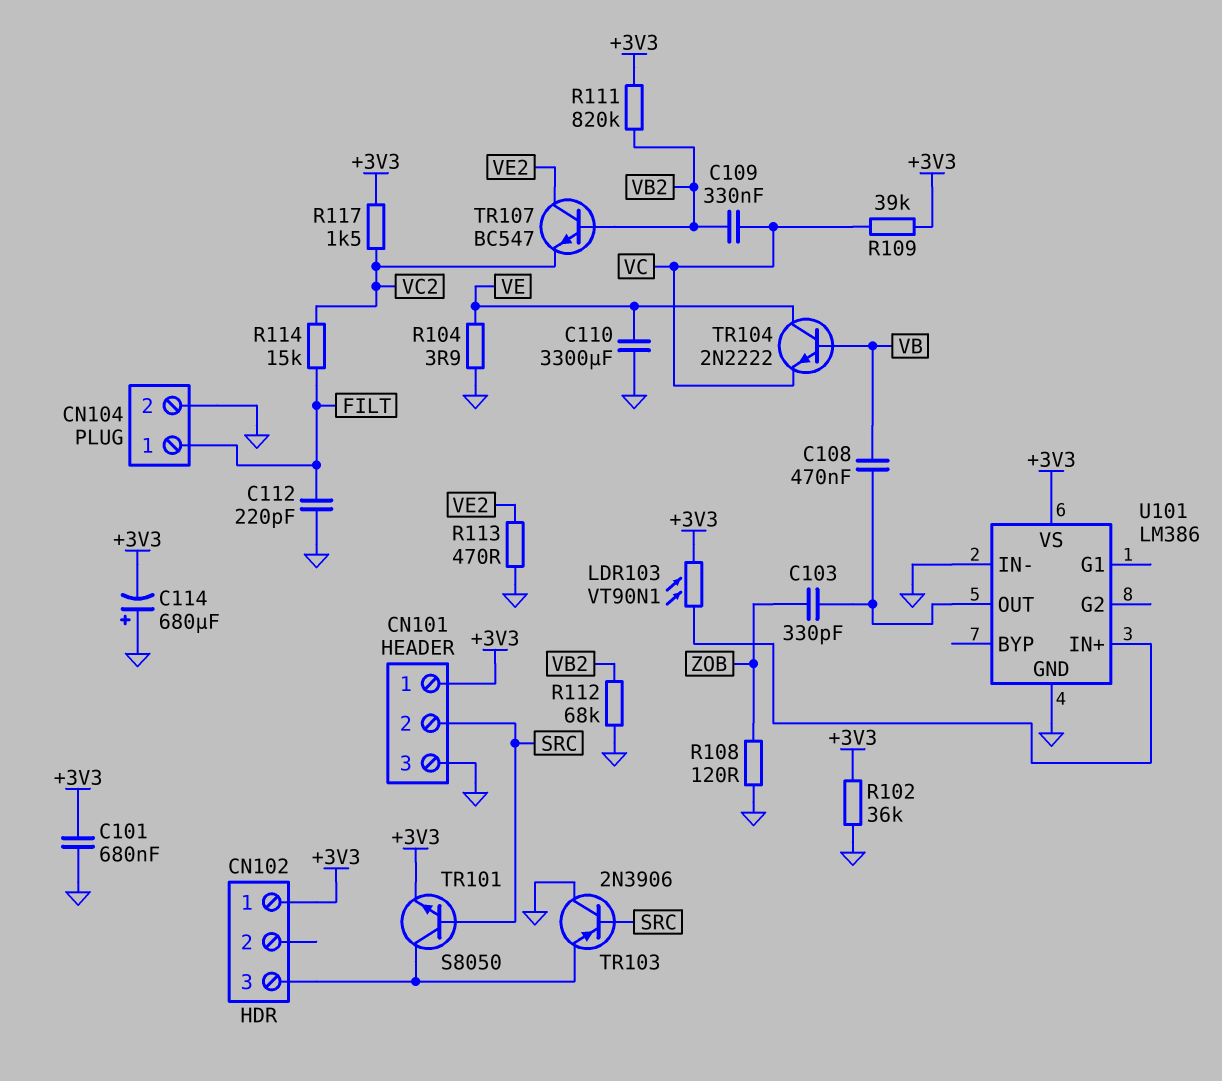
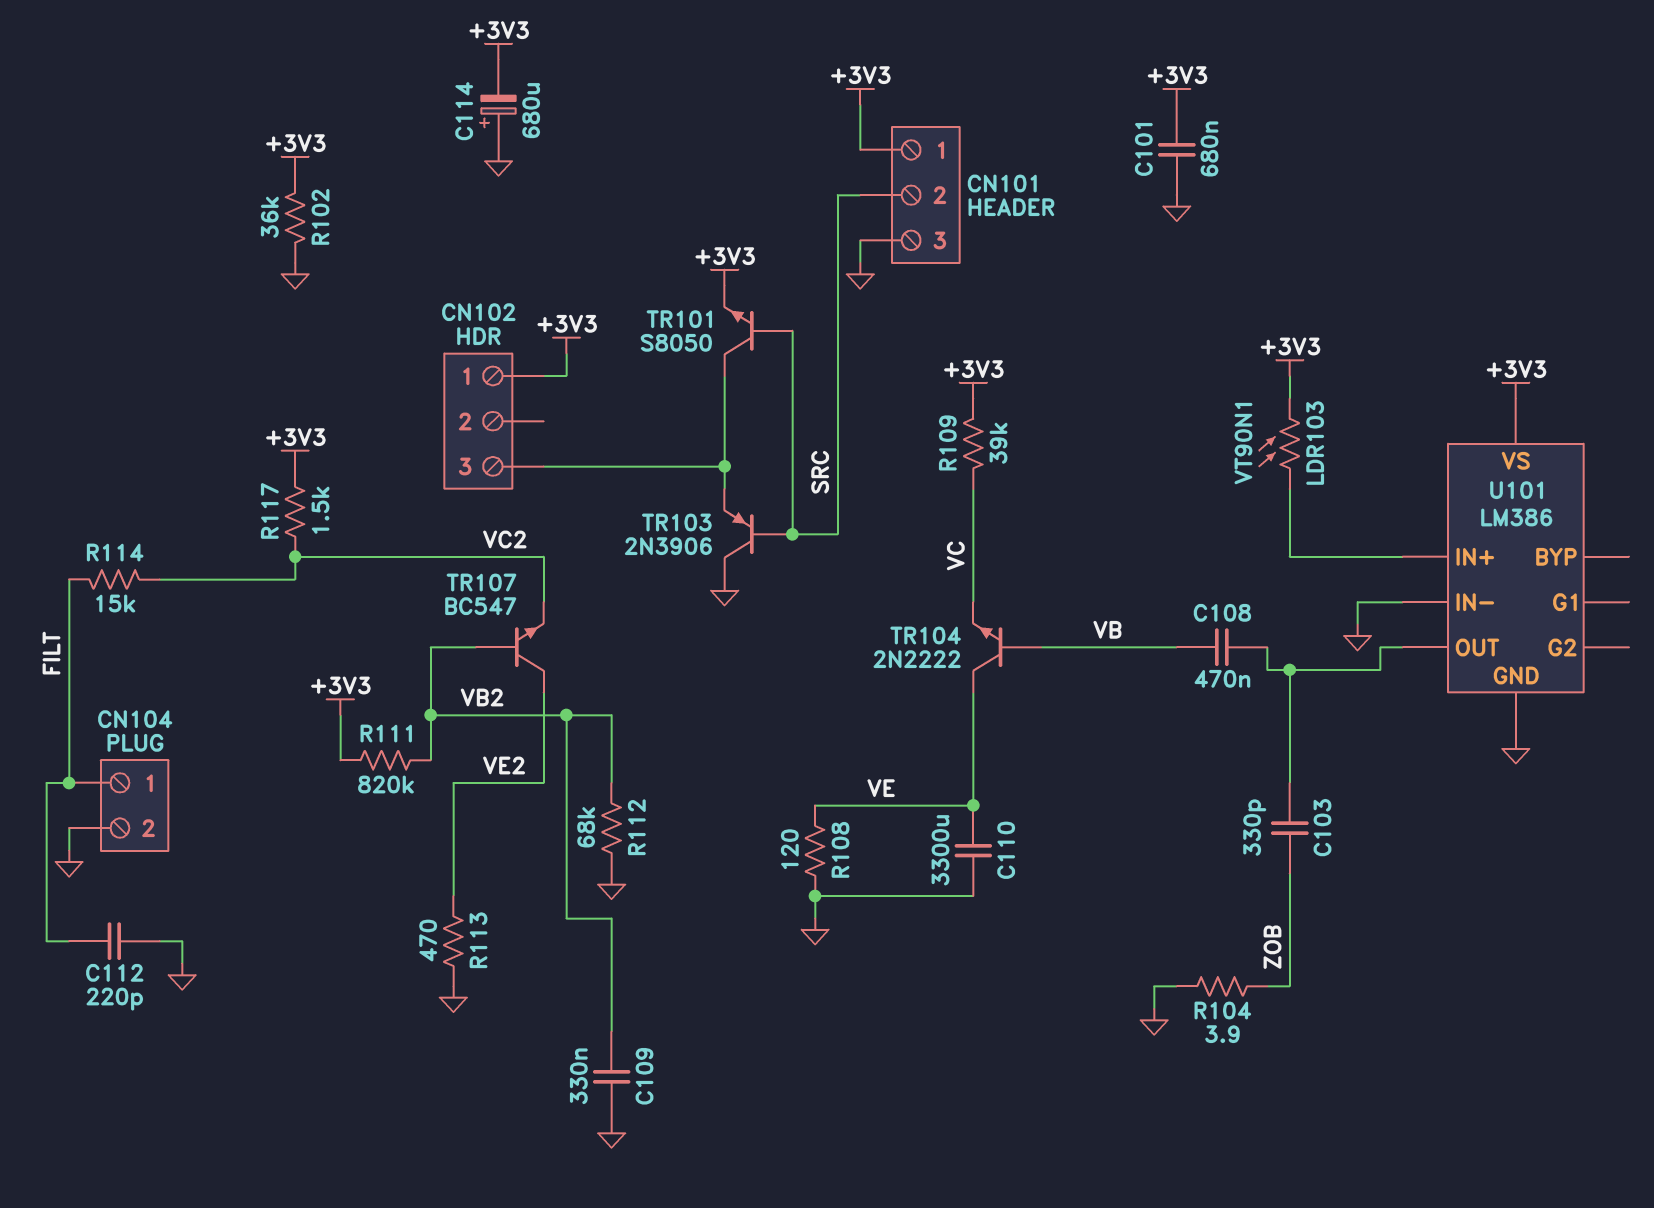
C109: 330nF (VB2, VC) -> 330nF (GND, VB2)
R104: 3.9 (GND, VE) -> 3.9 (GND, ZOB)
R108: 120 (GND, ZOB) -> 120 (GND, VE)

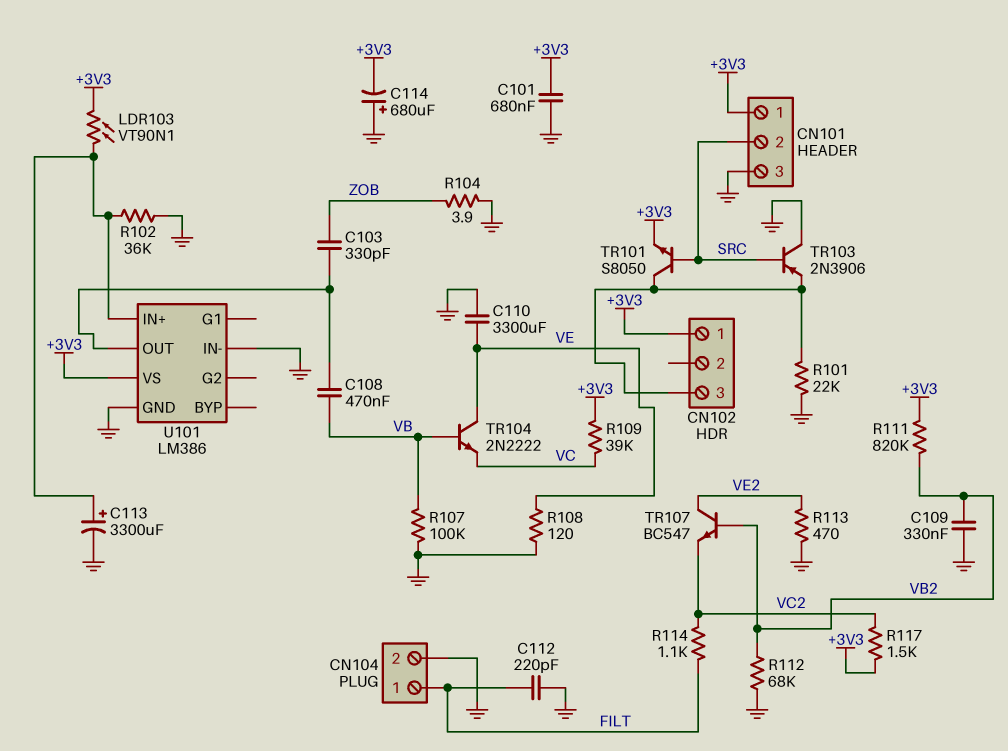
C113: none -> 3300uF (plus U101/IN+, minus GND)
R101: none -> 22k (CN102/3, GND)
R102: 36k (+3V3, GND) -> 36k (GND, U101/IN+)
R107: none -> 100k (GND, VB)
R114: 15k (FILT, VC2) -> 1.1k (FILT, VC2)

